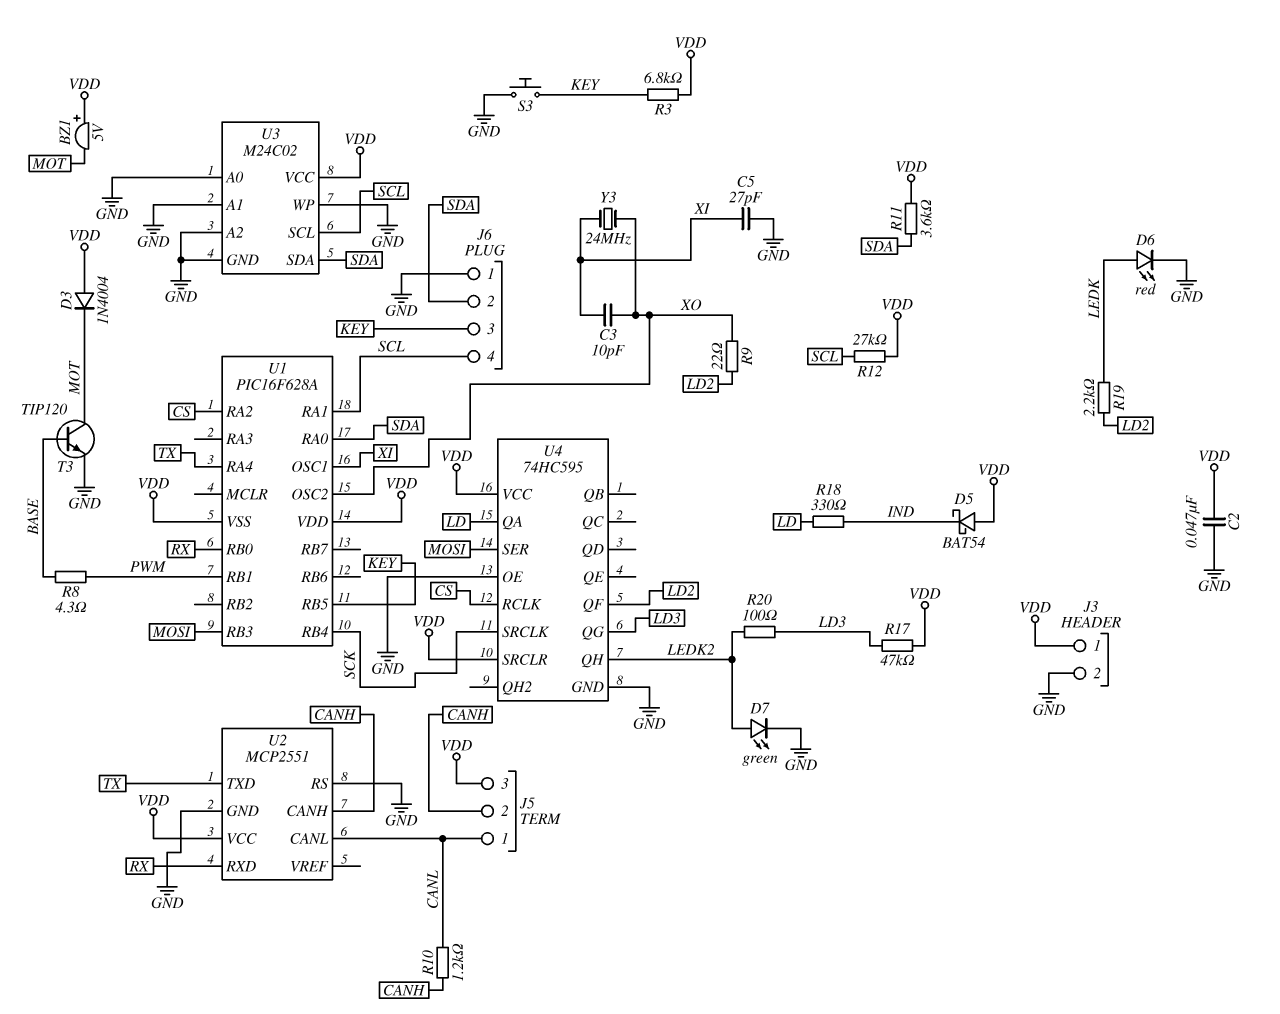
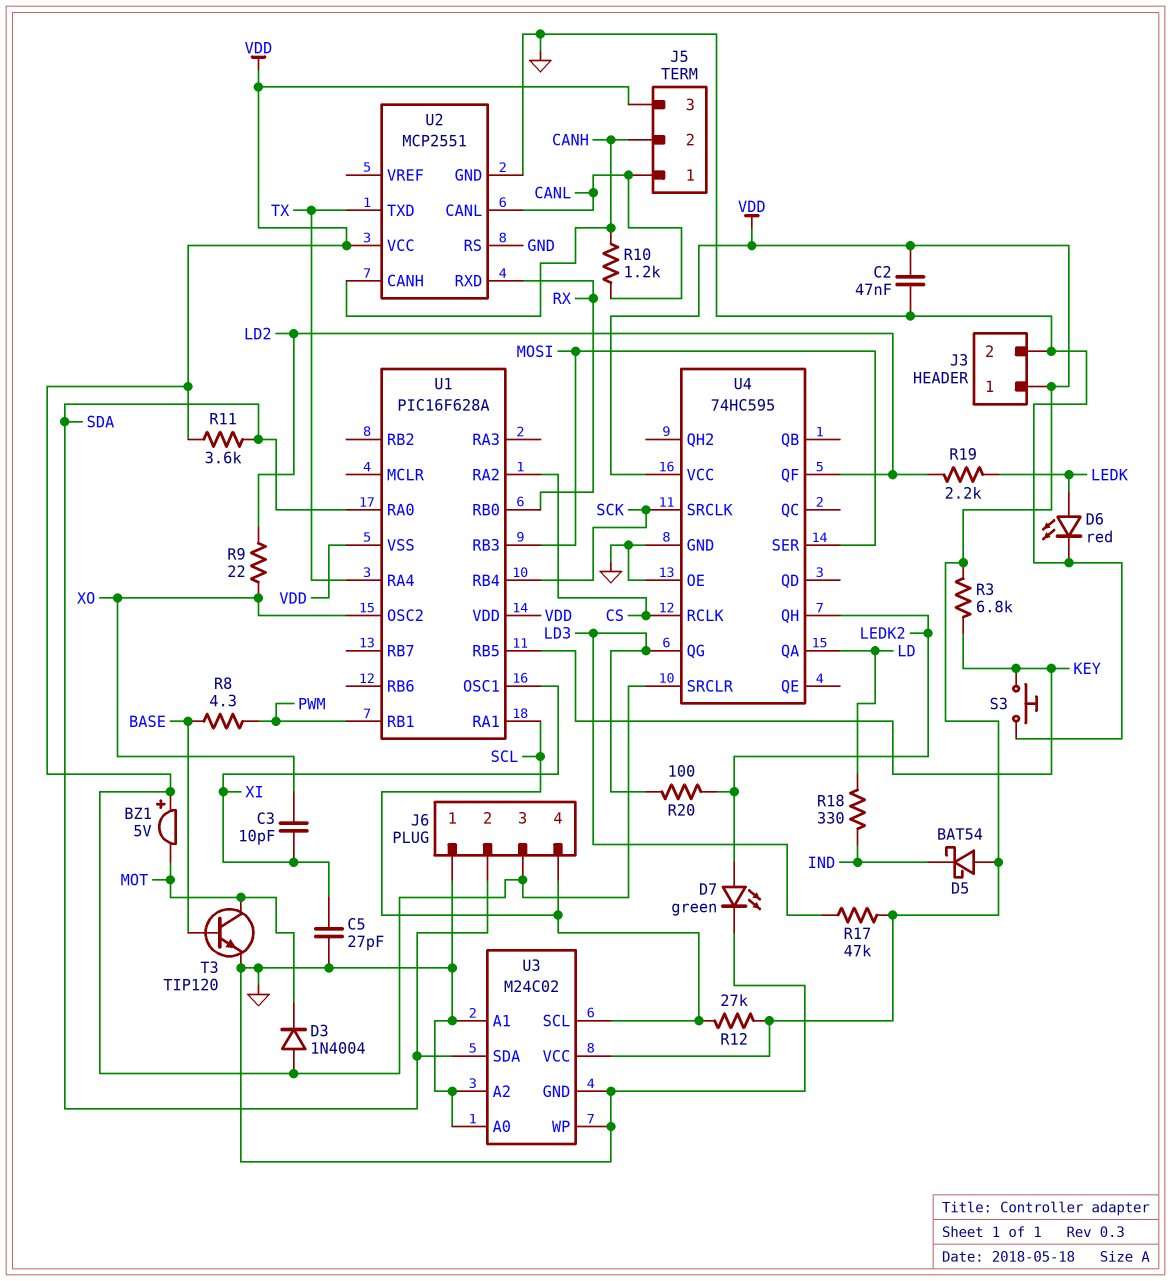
J6 pin 3: KEY -> VDD
Y3: 24MHz (XI, XO) -> none

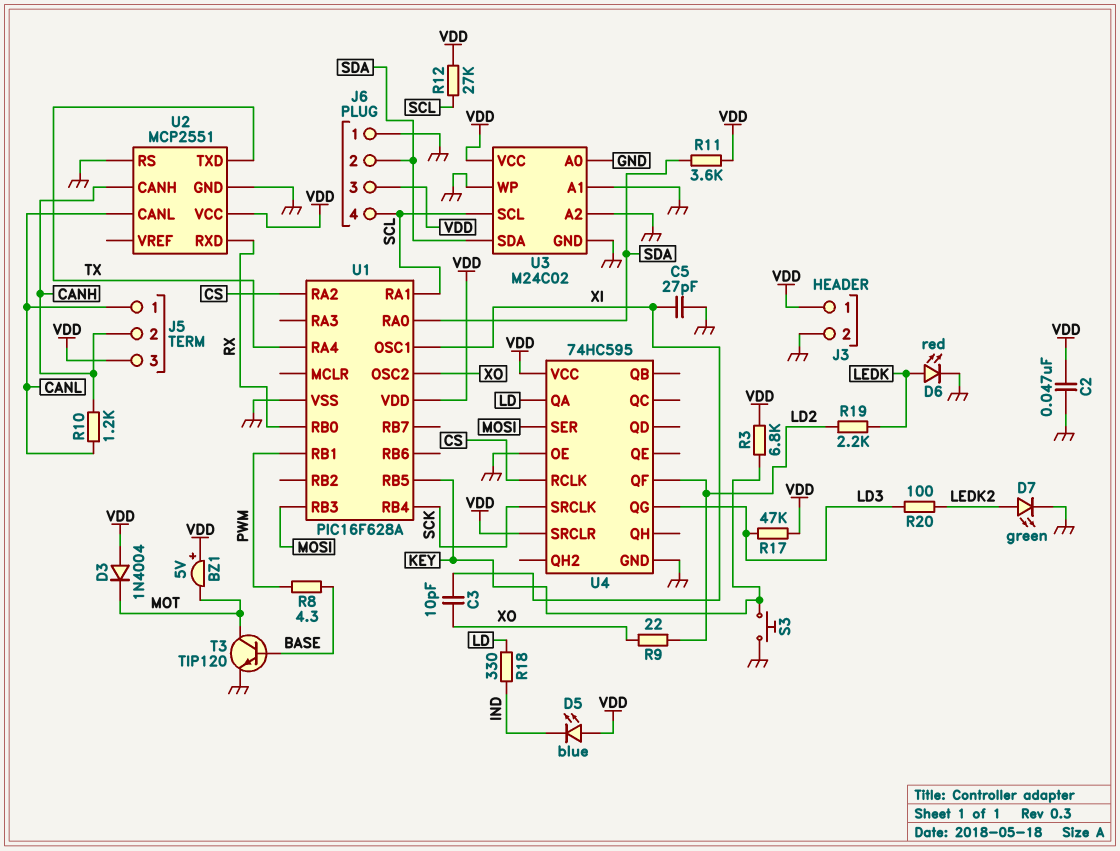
D5: schottky BAT54 (A VDD, K IND) -> LED blue (A VDD, K IND)
U1 pin VSS: VDD -> GND
U4 pin QH: LEDK2 -> none

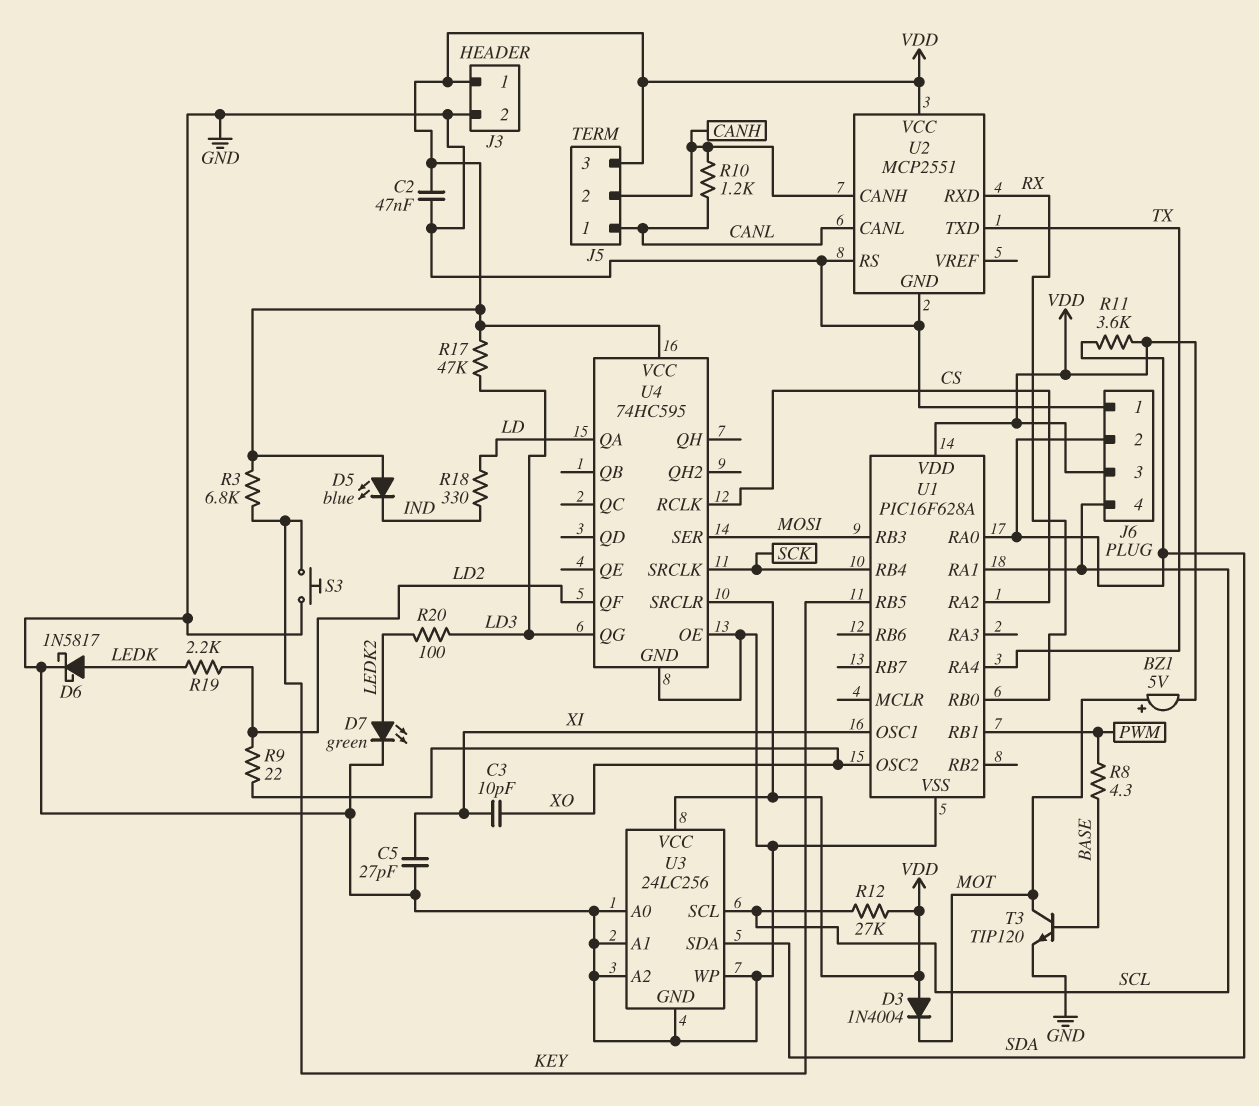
BZ1: buzzer 5V (plus VDD, minus MOT) -> buzzer 5V (plus MOT, minus VDD)
D6: LED red (A LEDK, K GND) -> schottky 1N5817 (A LEDK, K GND)
U3: M24C02 -> 24LC256

